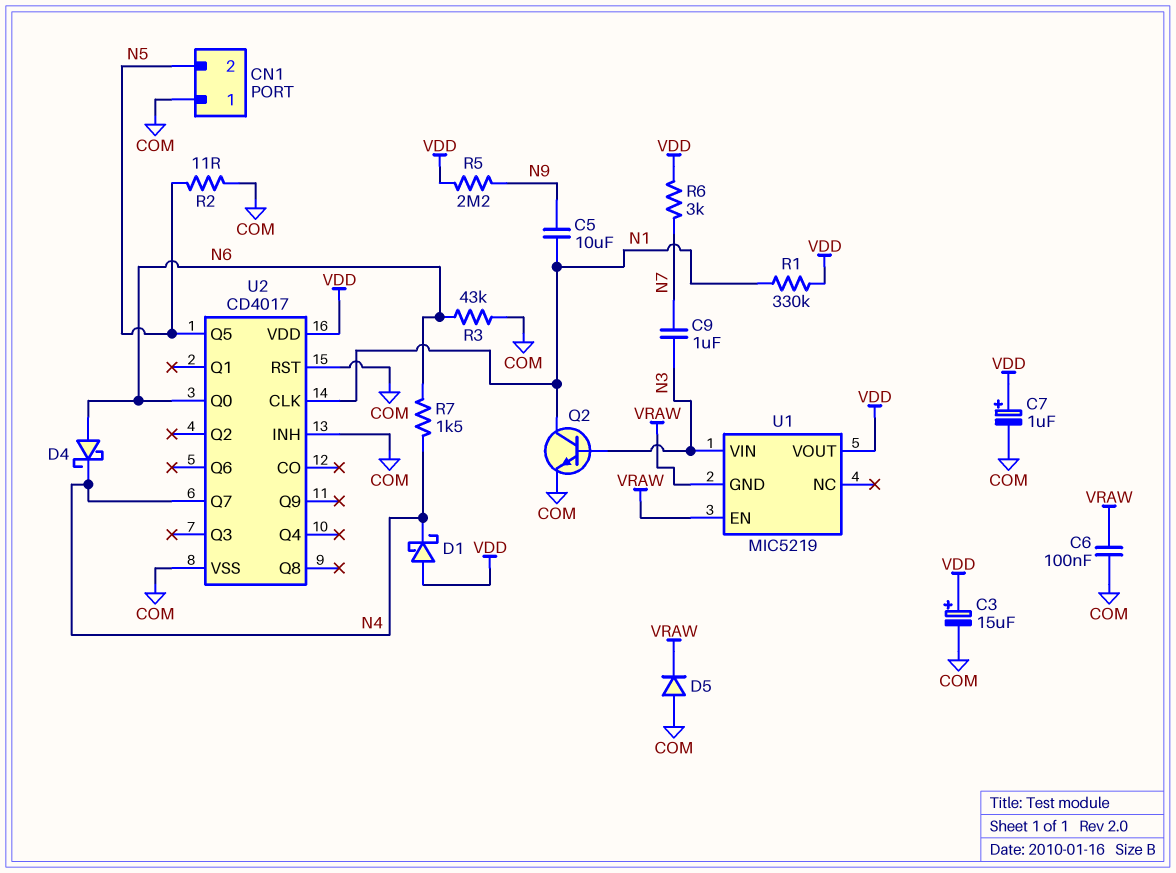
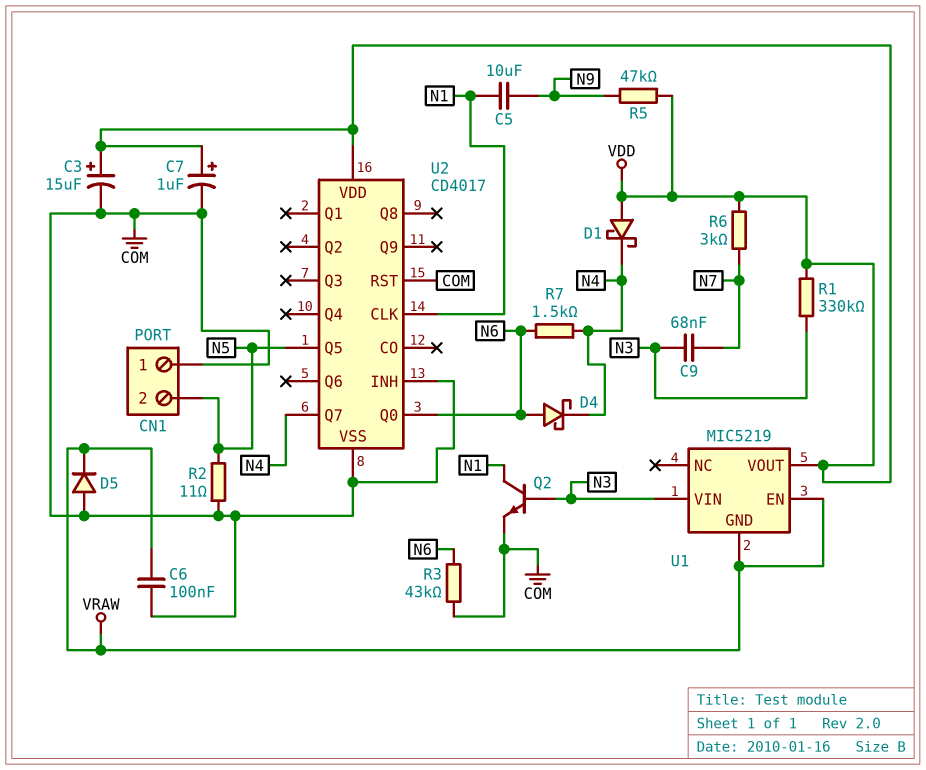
C9: 1uF (N3, N7) -> 68nF (N3, N7)
R1: 330k (N1, VDD) -> 330k (N3, VDD)
R5: 2.2M (N9, VDD) -> 47k (N9, VDD)

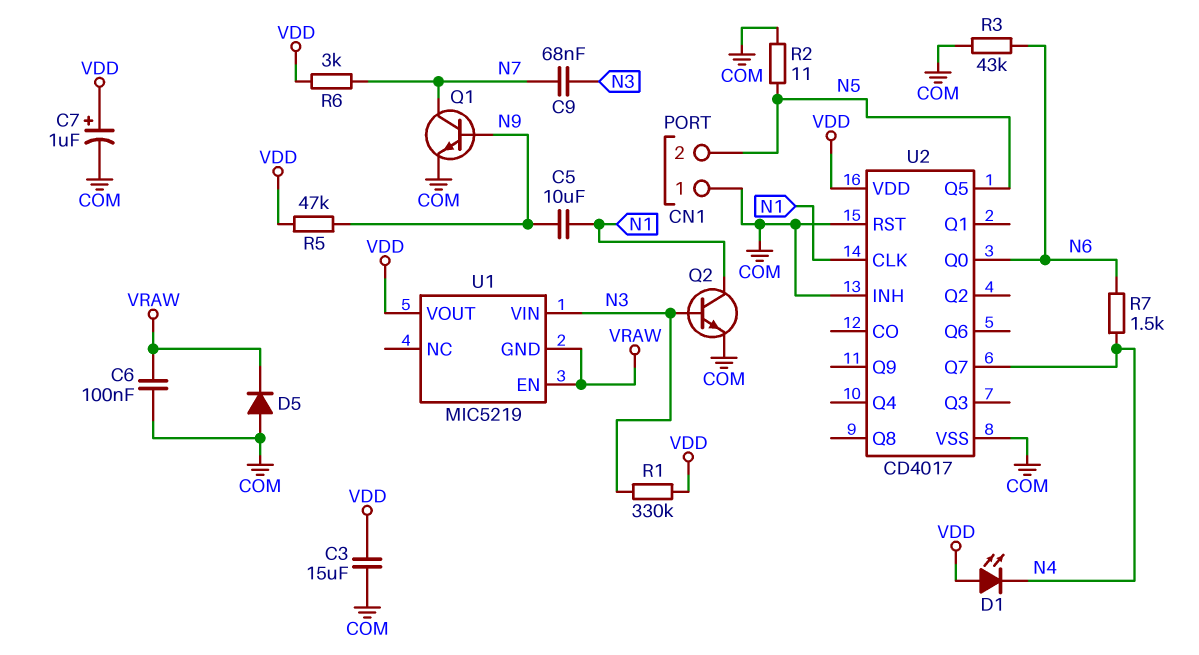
C3: 15uF (plus VDD, minus COM) -> 15uF (COM, VDD)
D1: schottky (A VDD, K N4) -> LED (A VDD, K N4)
D4: schottky (A N6, K N4) -> none
Q1: none -> NPN (B N9, C N7, E COM)

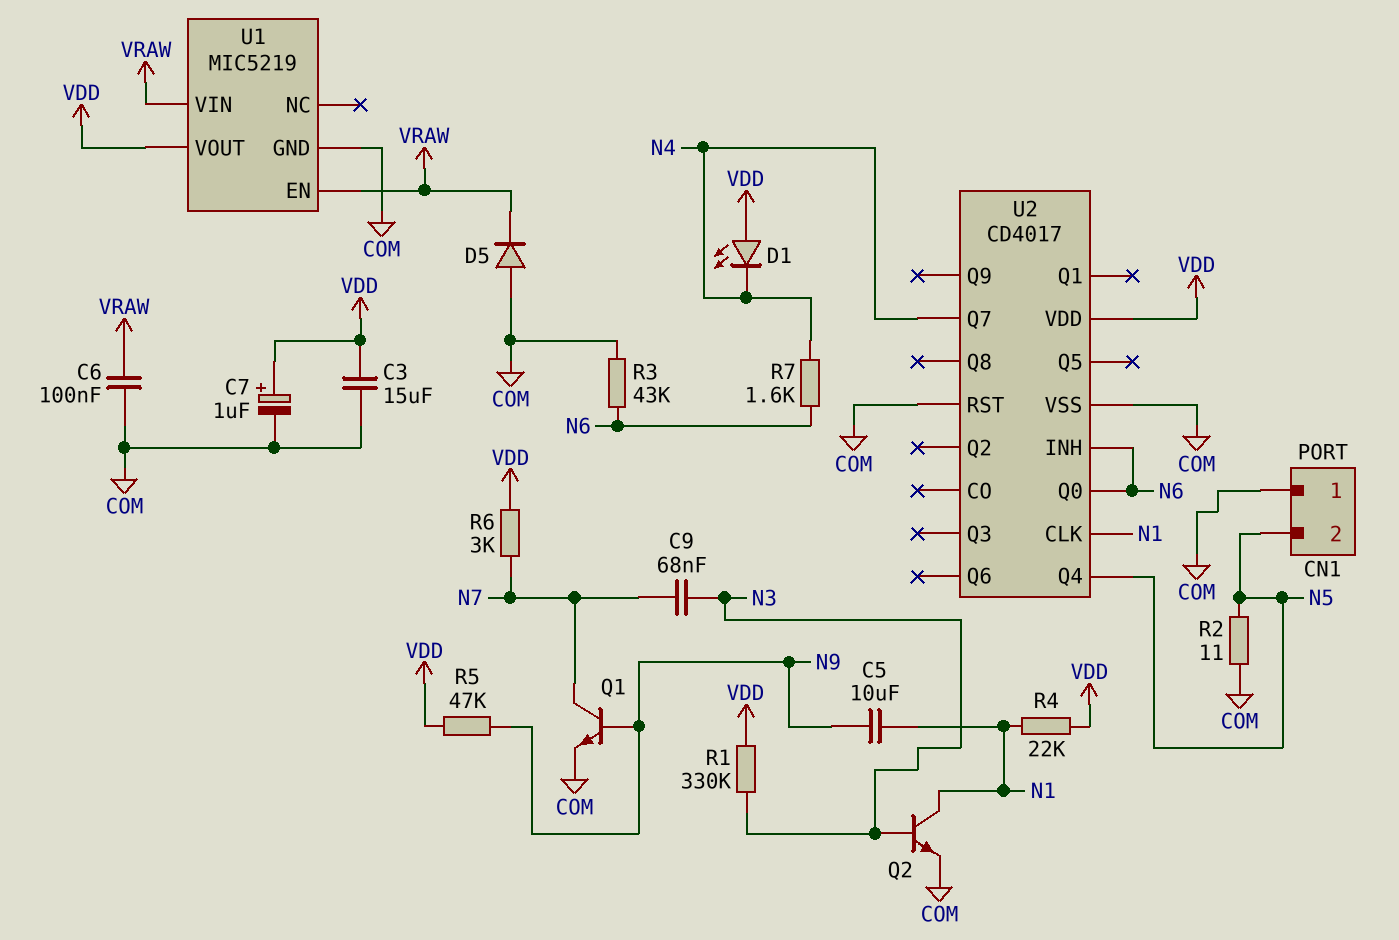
R4: none -> 22k (N1, VDD)
R7: 1.5k (N4, N6) -> 1.6k (N4, N6)
U1 pin GND: VRAW -> COM
U1 pin VIN: N3 -> VRAW
U2 pin INH: COM -> N6
U2 pin Q4: none -> N5
U2 pin Q5: N5 -> none

